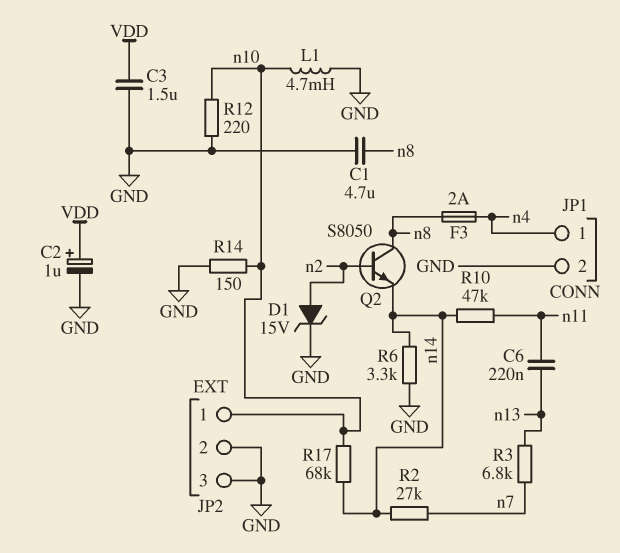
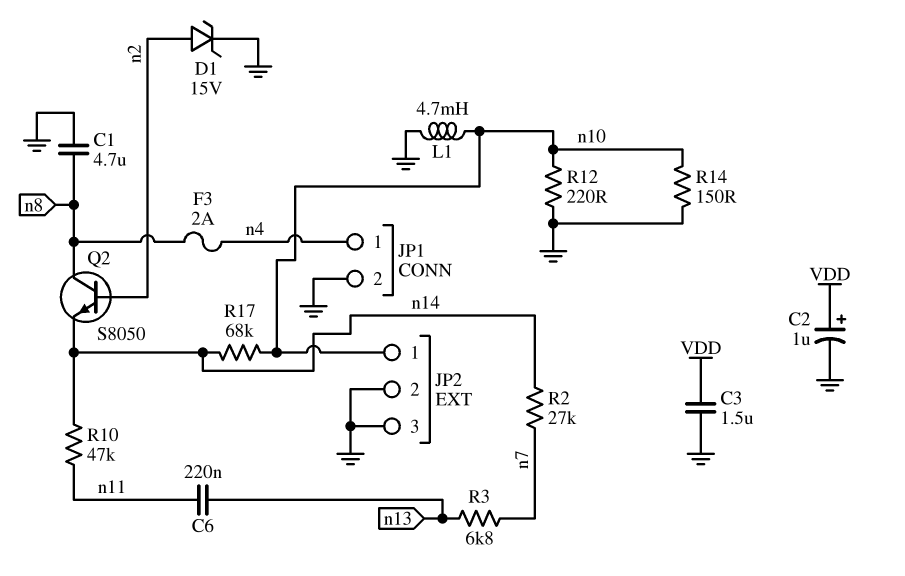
R6: 3.3k (GND, n14) -> none

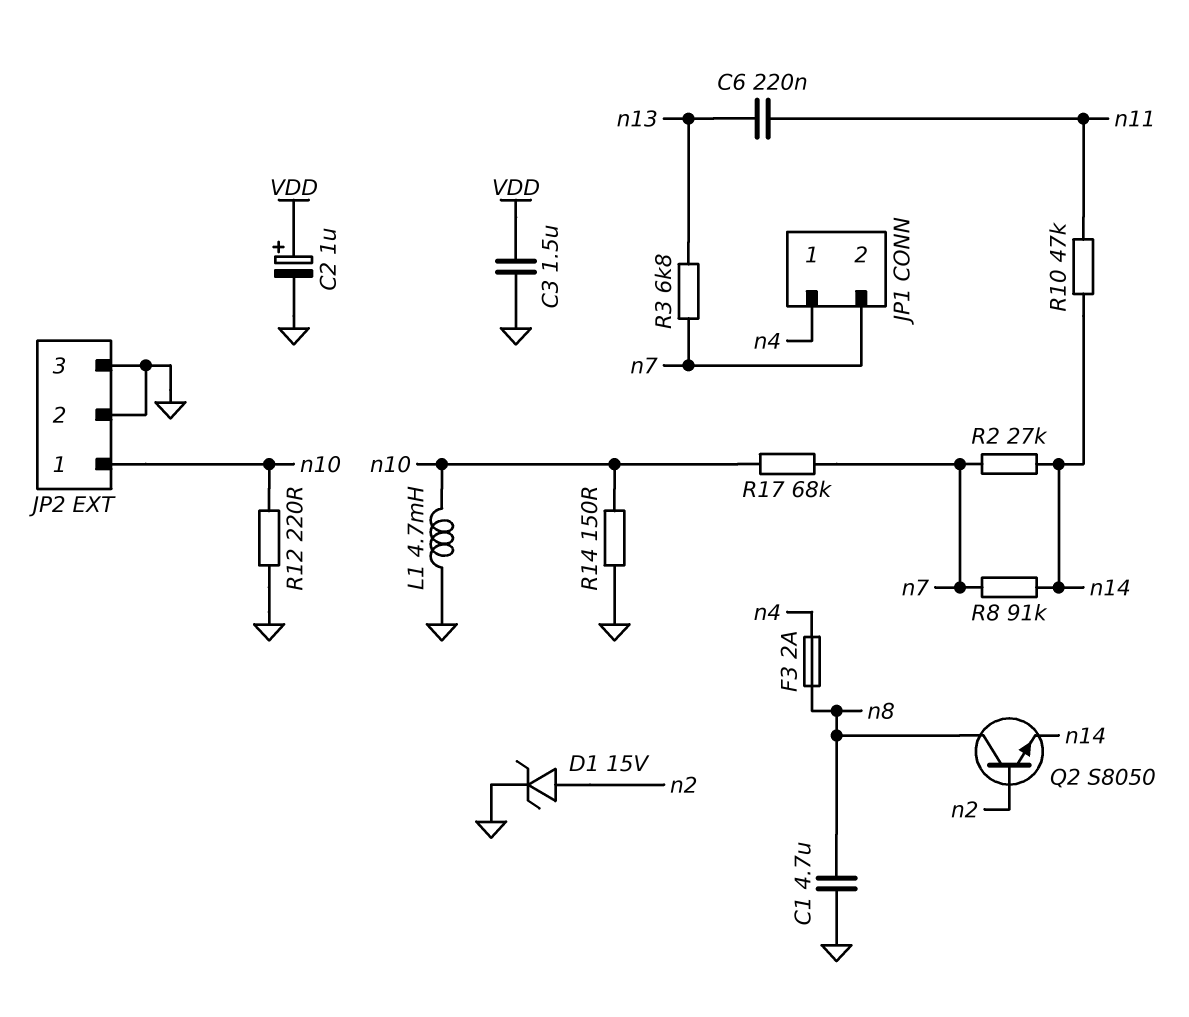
JP1 pin 2: GND -> n7
R8: none -> 91k (n7, n14)
R17: 68k (n10, n14) -> 68k (n7, n10)

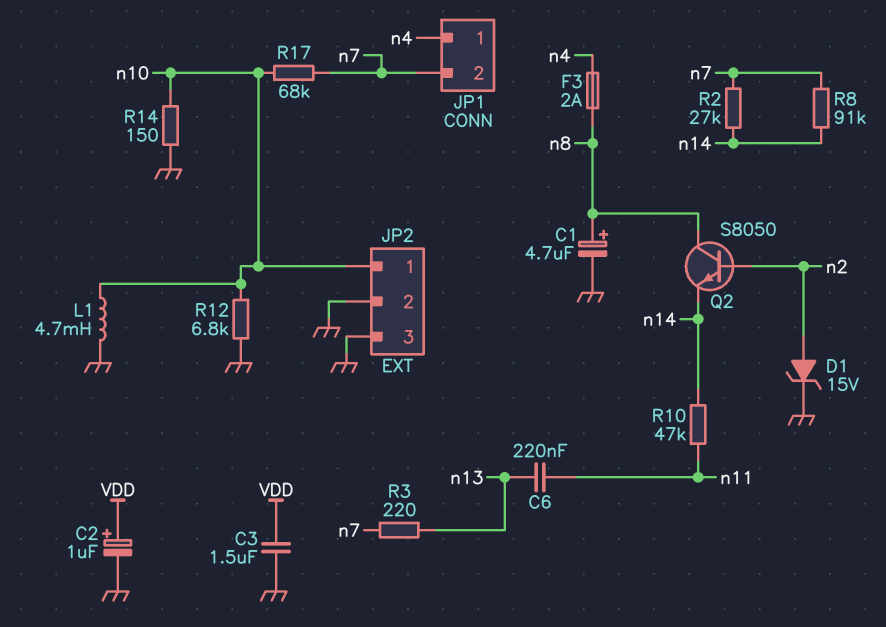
C1: 4.7uF (GND, n8) -> 4.7uF (plus n8, minus GND)
R3: 6.8k (n7, n13) -> 220 (n7, n13)
R12: 220 (GND, n10) -> 6.8k (GND, n10)

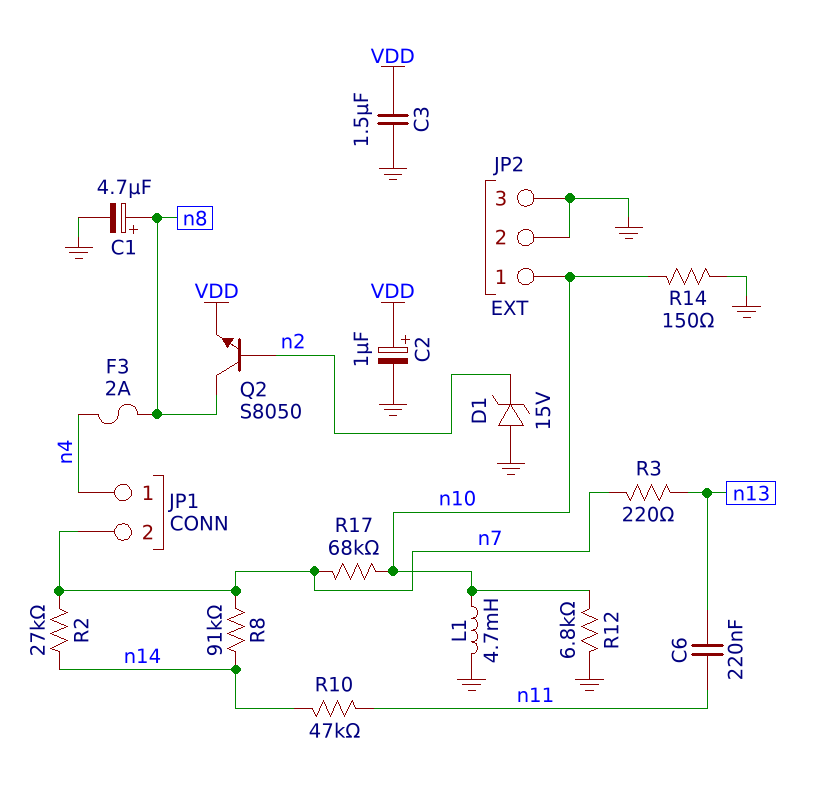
D1: zener 15V (A n2, K GND) -> zener 15V (A GND, K n2)
Q2: NPN S8050 (B n2, C n8, E n14) -> NPN S8050 (B n2, C n8, E VDD)

